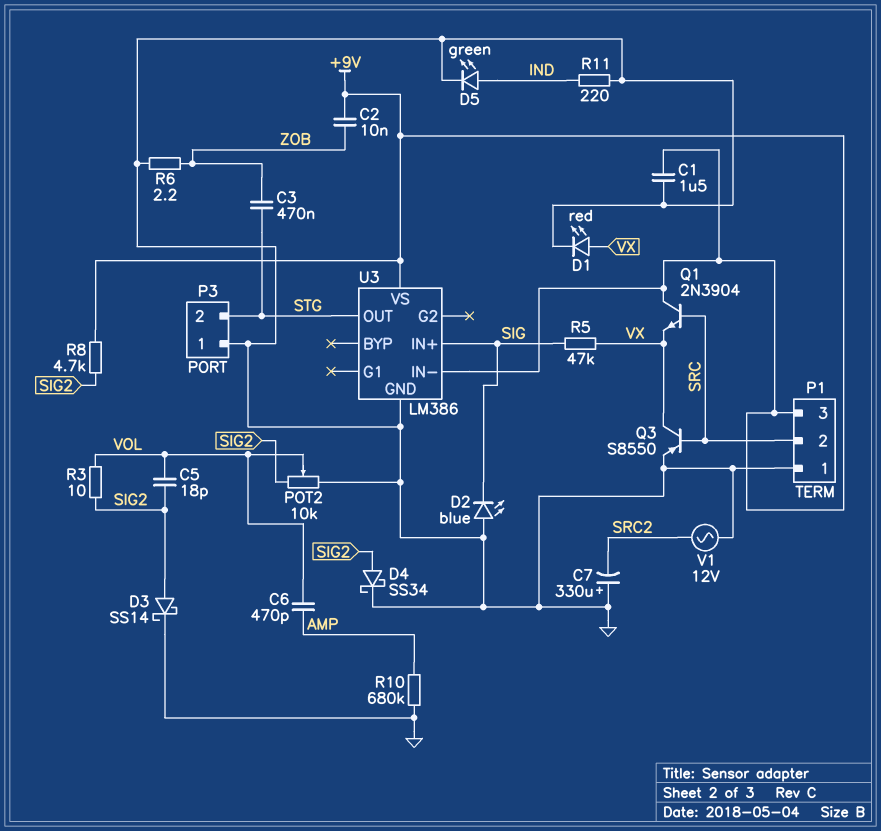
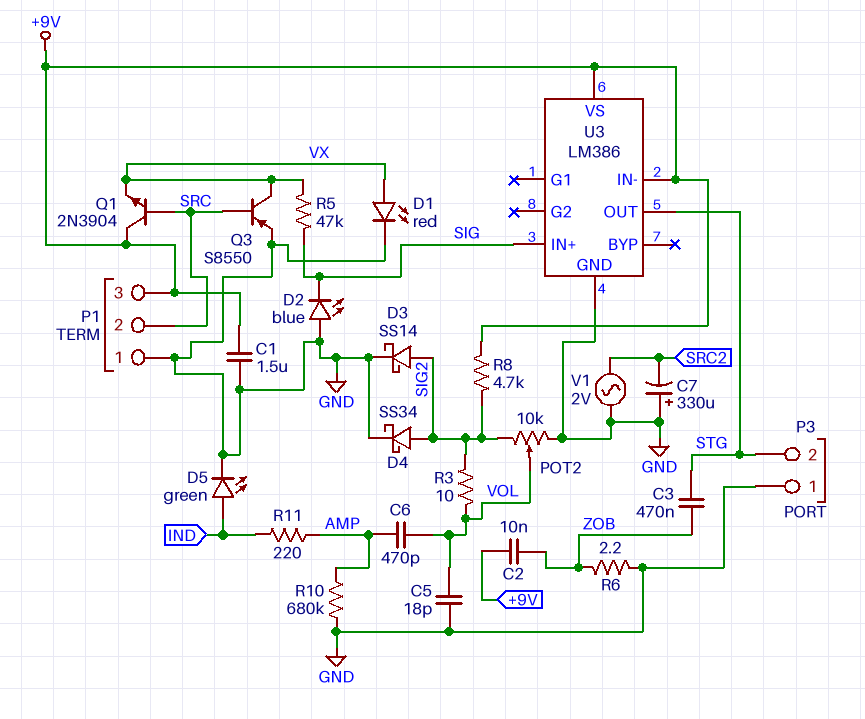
C5: 18pF (SIG2, VOL) -> 18pF (GND, VOL)
R11: 220 (GND, IND) -> 220 (AMP, IND)
V1: AC 12V (GND, SRC2) -> AC 2V (GND, SRC2)

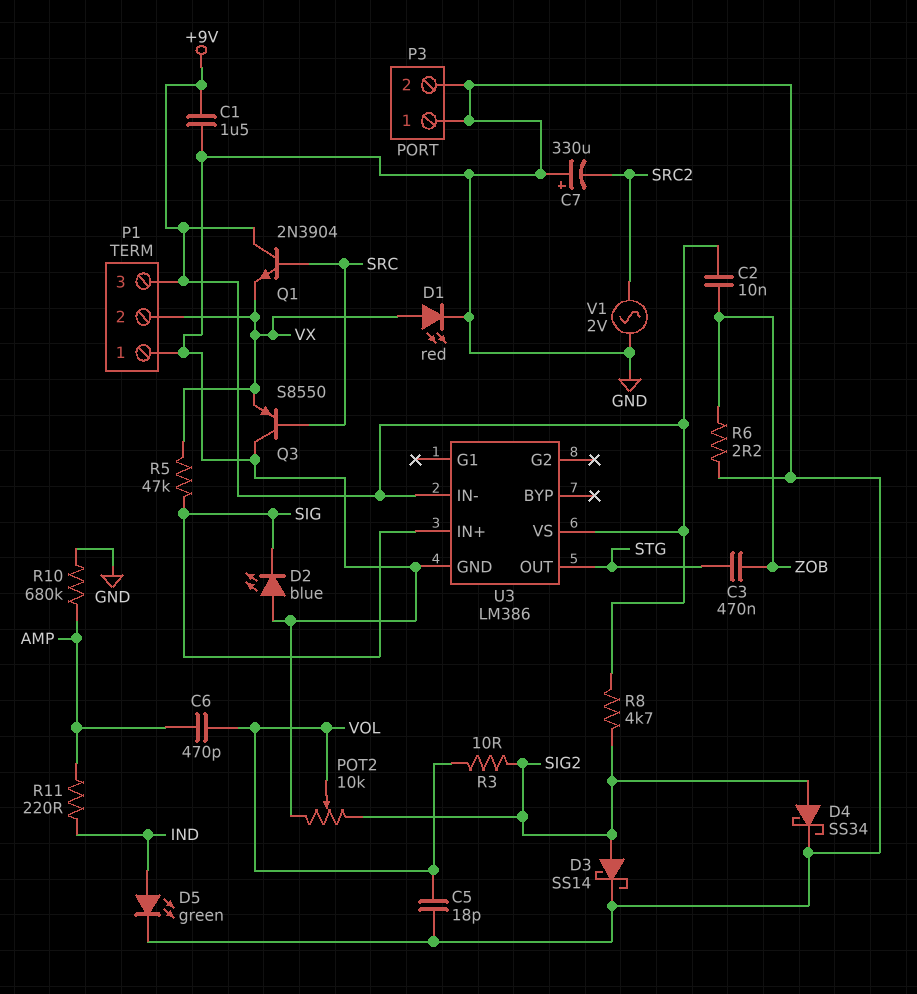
P1 pin 2: SRC -> VX
P3 pin 2: STG -> GND
Q3: PNP S8550 (B SRC, C VX, E GND) -> PNP S8550 (B SRC, C GND, E VX)

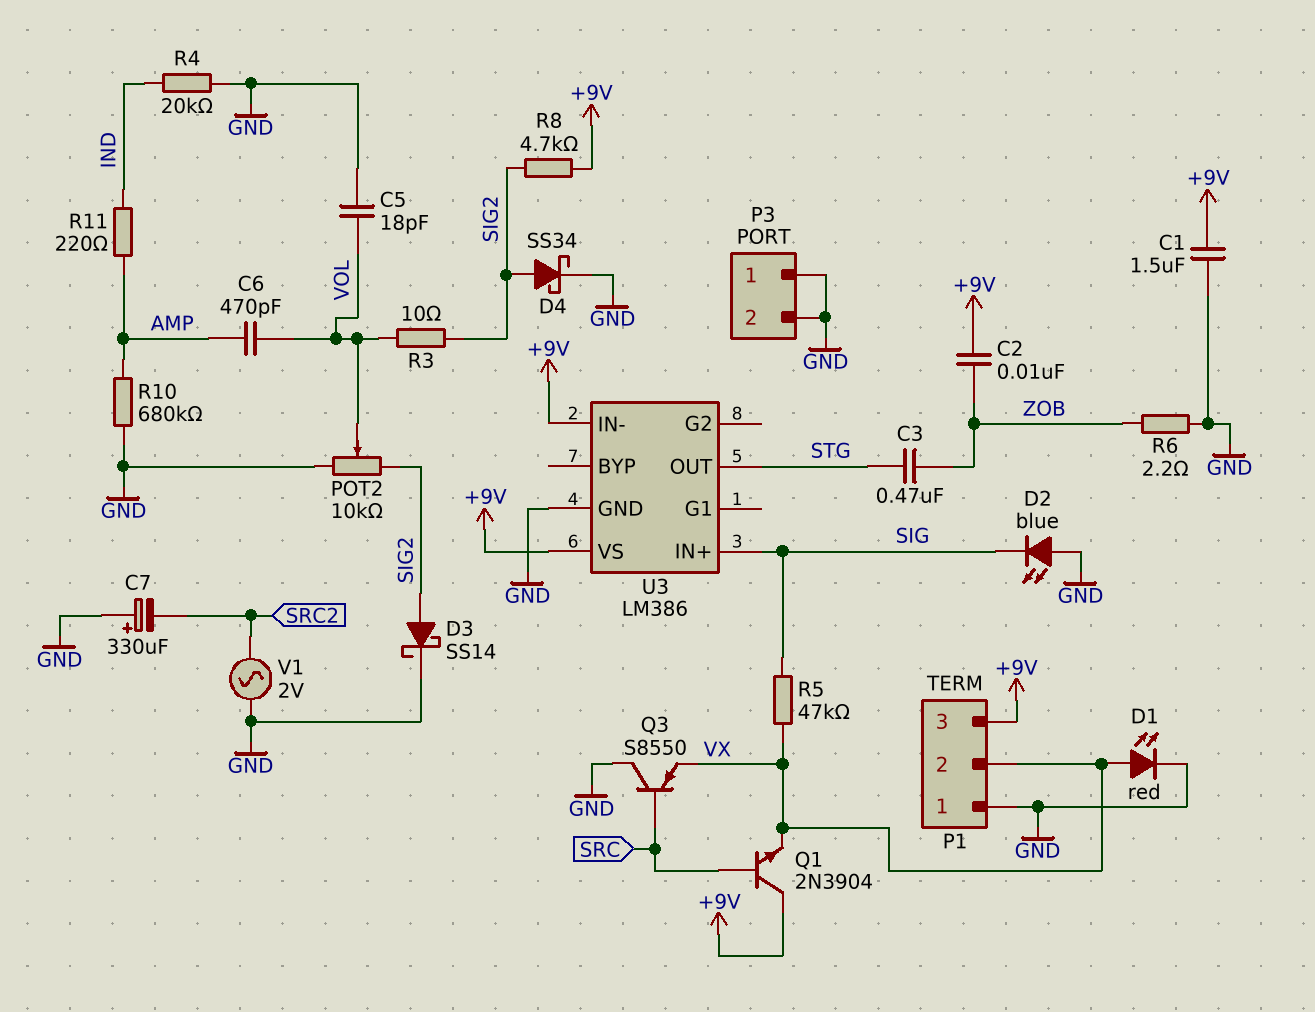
D5: LED green (A IND, K GND) -> none
R4: none -> 20k (GND, IND)

